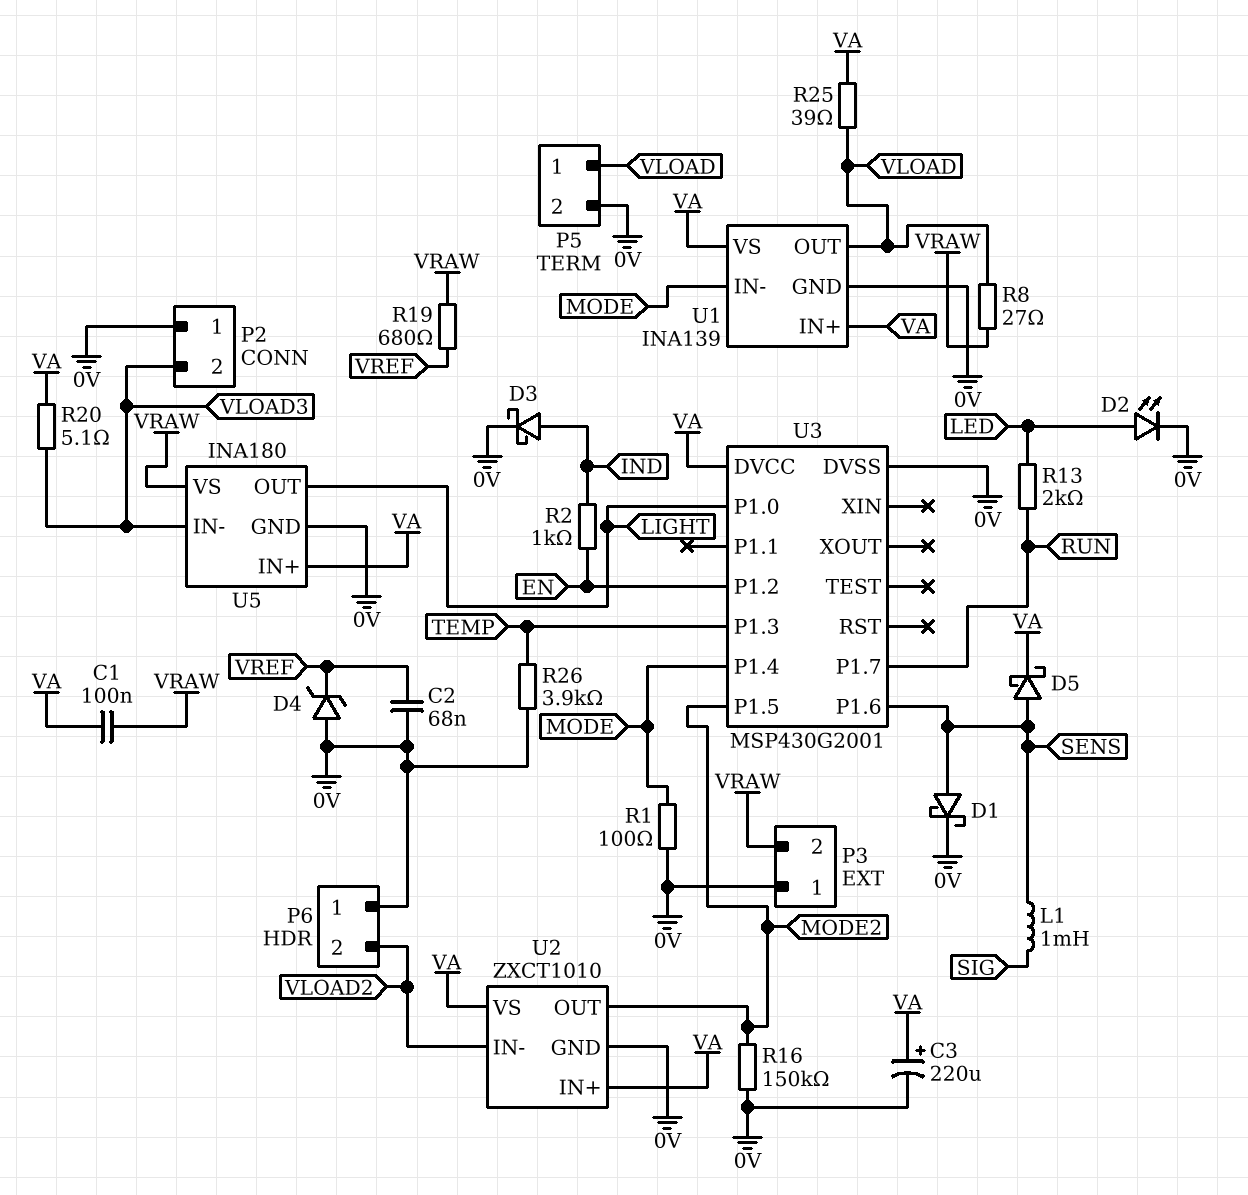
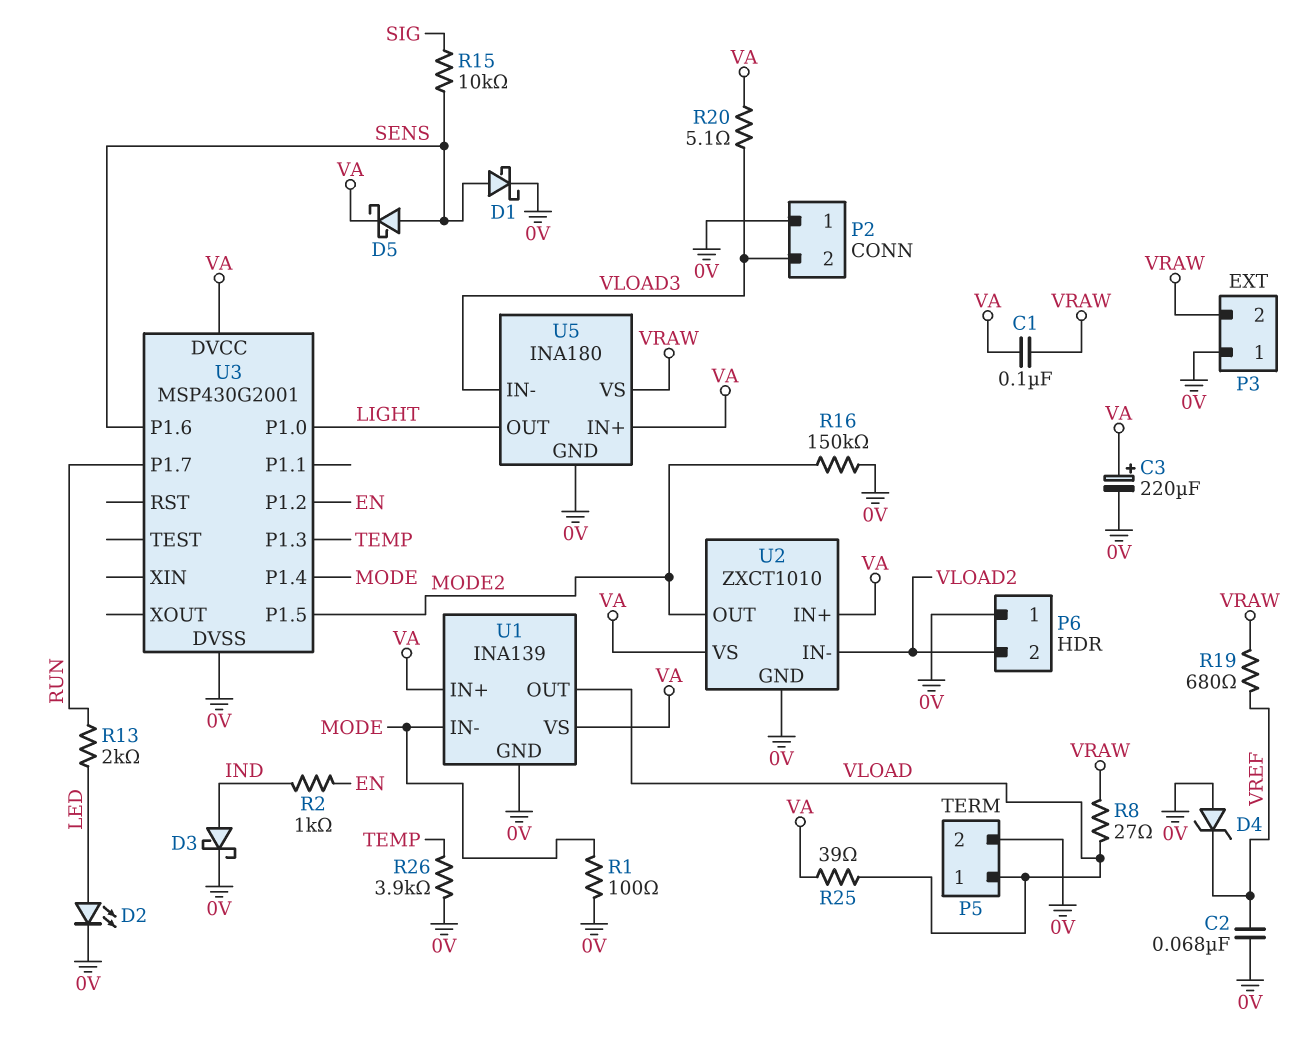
L1: 1mH (SENS, SIG) -> none
R15: none -> 10k (SENS, SIG)

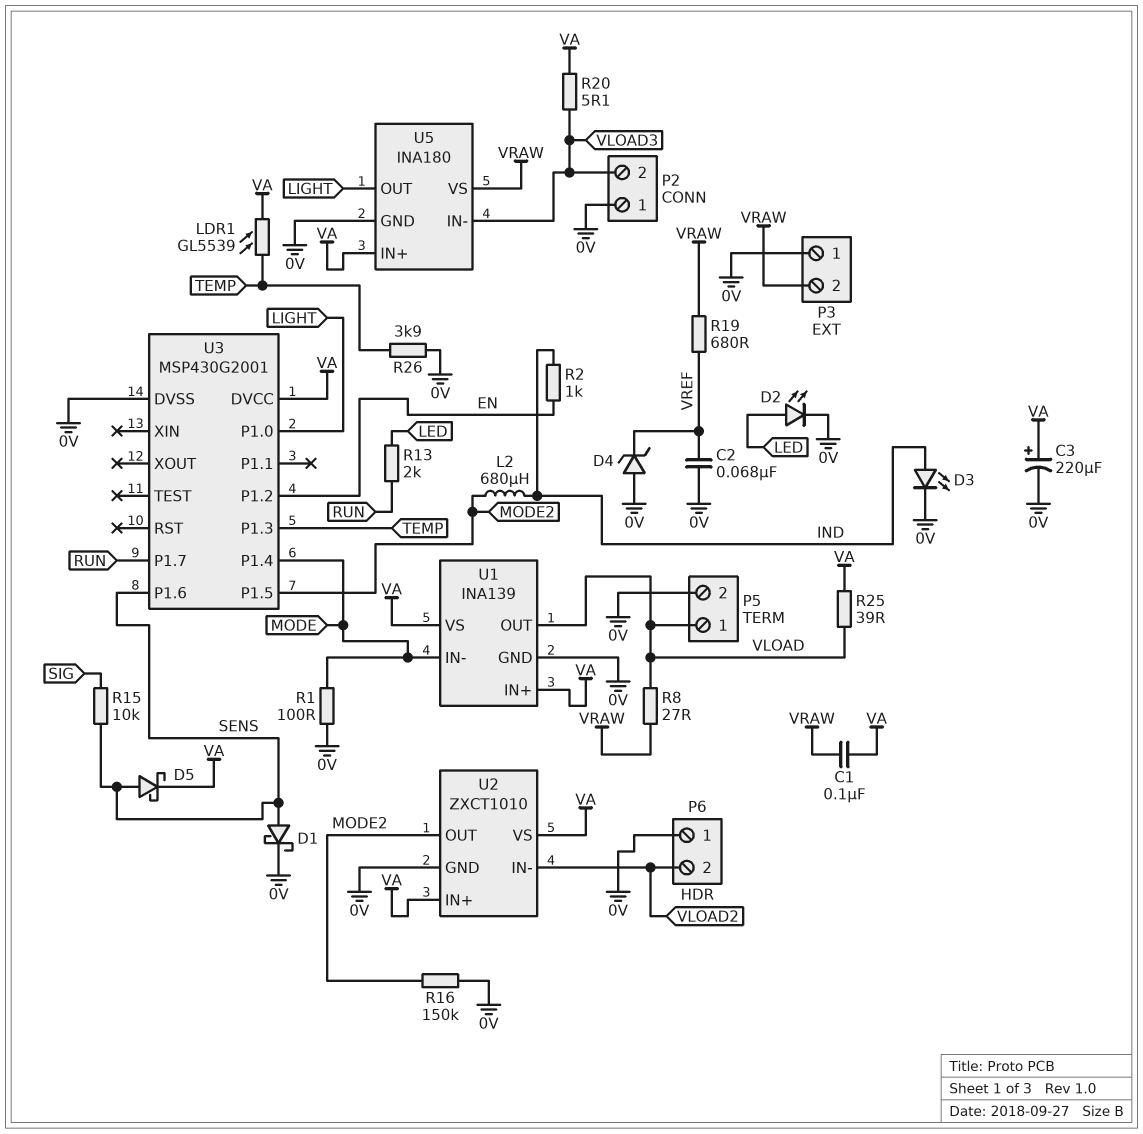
D3: schottky (A IND, K 0V) -> LED (A IND, K 0V)
L2: none -> 680uH (IND, MODE2)
LDR1: none -> GL5539 (TEMP, VA)

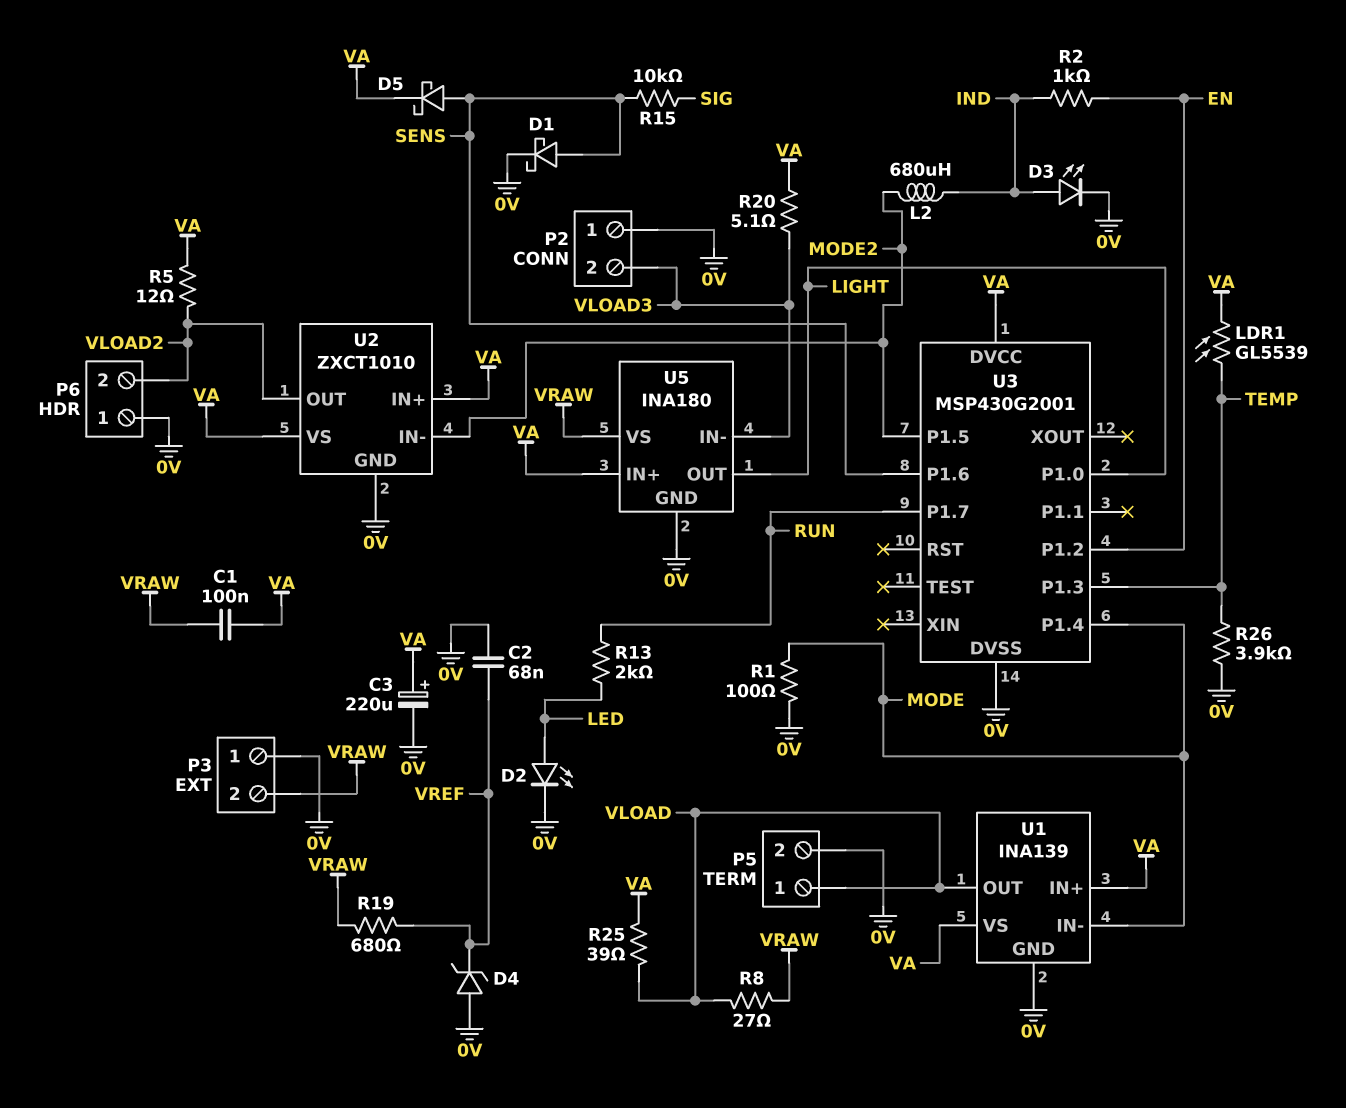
R5: none -> 12 (VA, VLOAD2)
R16: 150k (0V, MODE2) -> none
U2 pin IN-: VLOAD2 -> MODE2
U2 pin OUT: MODE2 -> VLOAD2

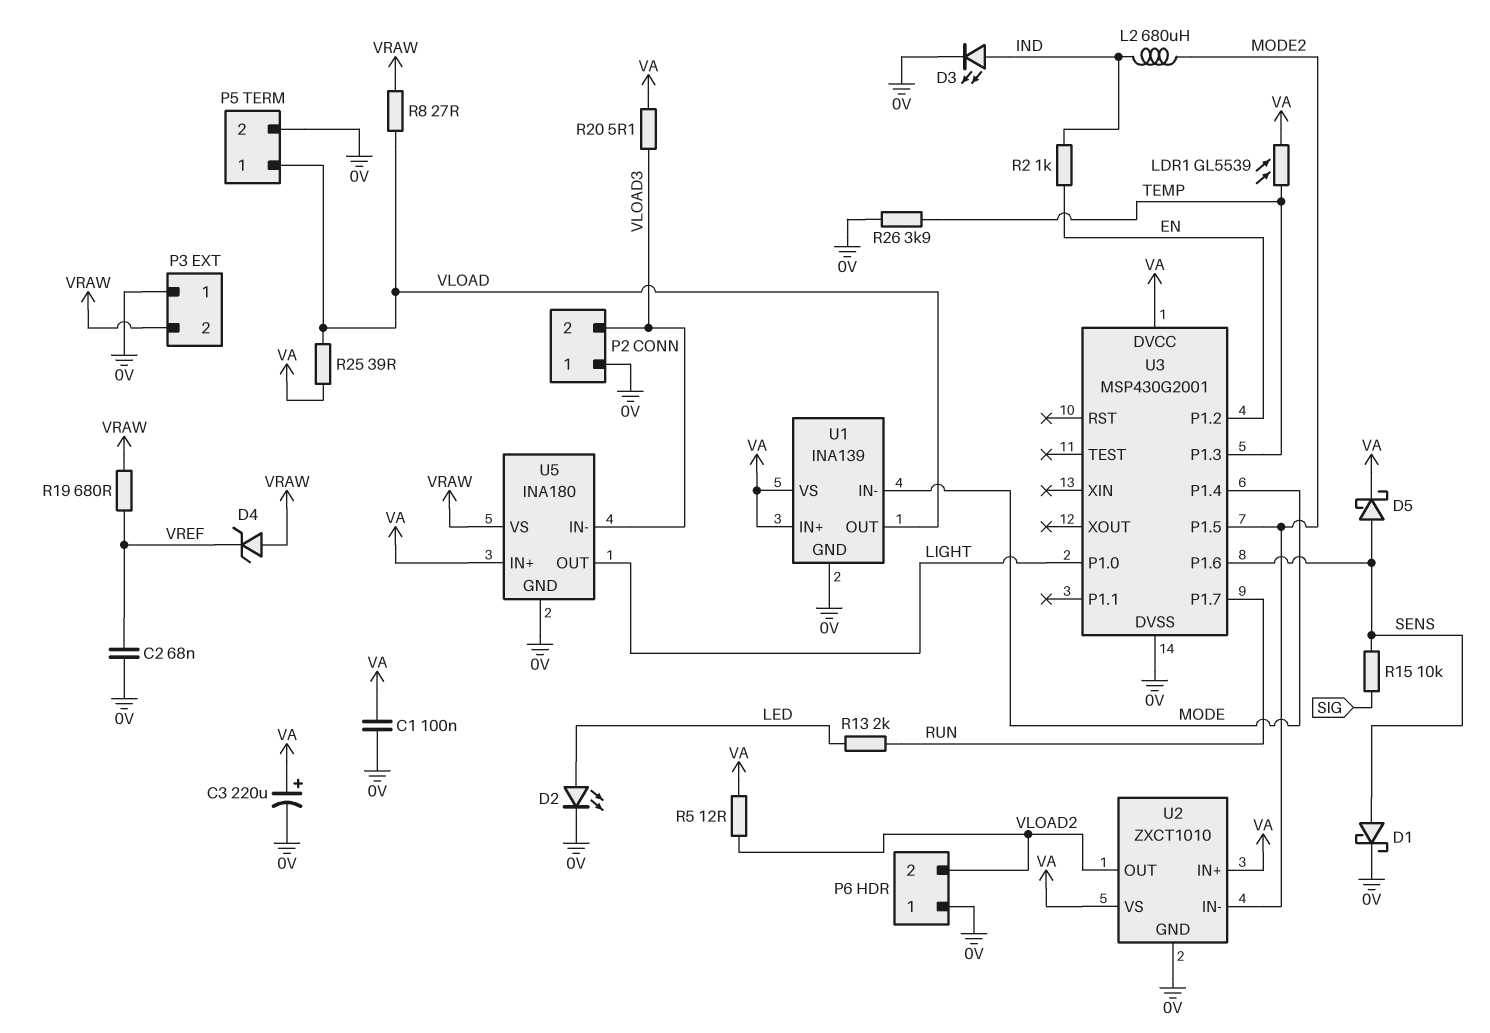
C1: 100nF (VA, VRAW) -> 100nF (0V, VA)
D4: zener (A 0V, K VREF) -> zener (A VRAW, K VREF)
R1: 100 (0V, MODE) -> none

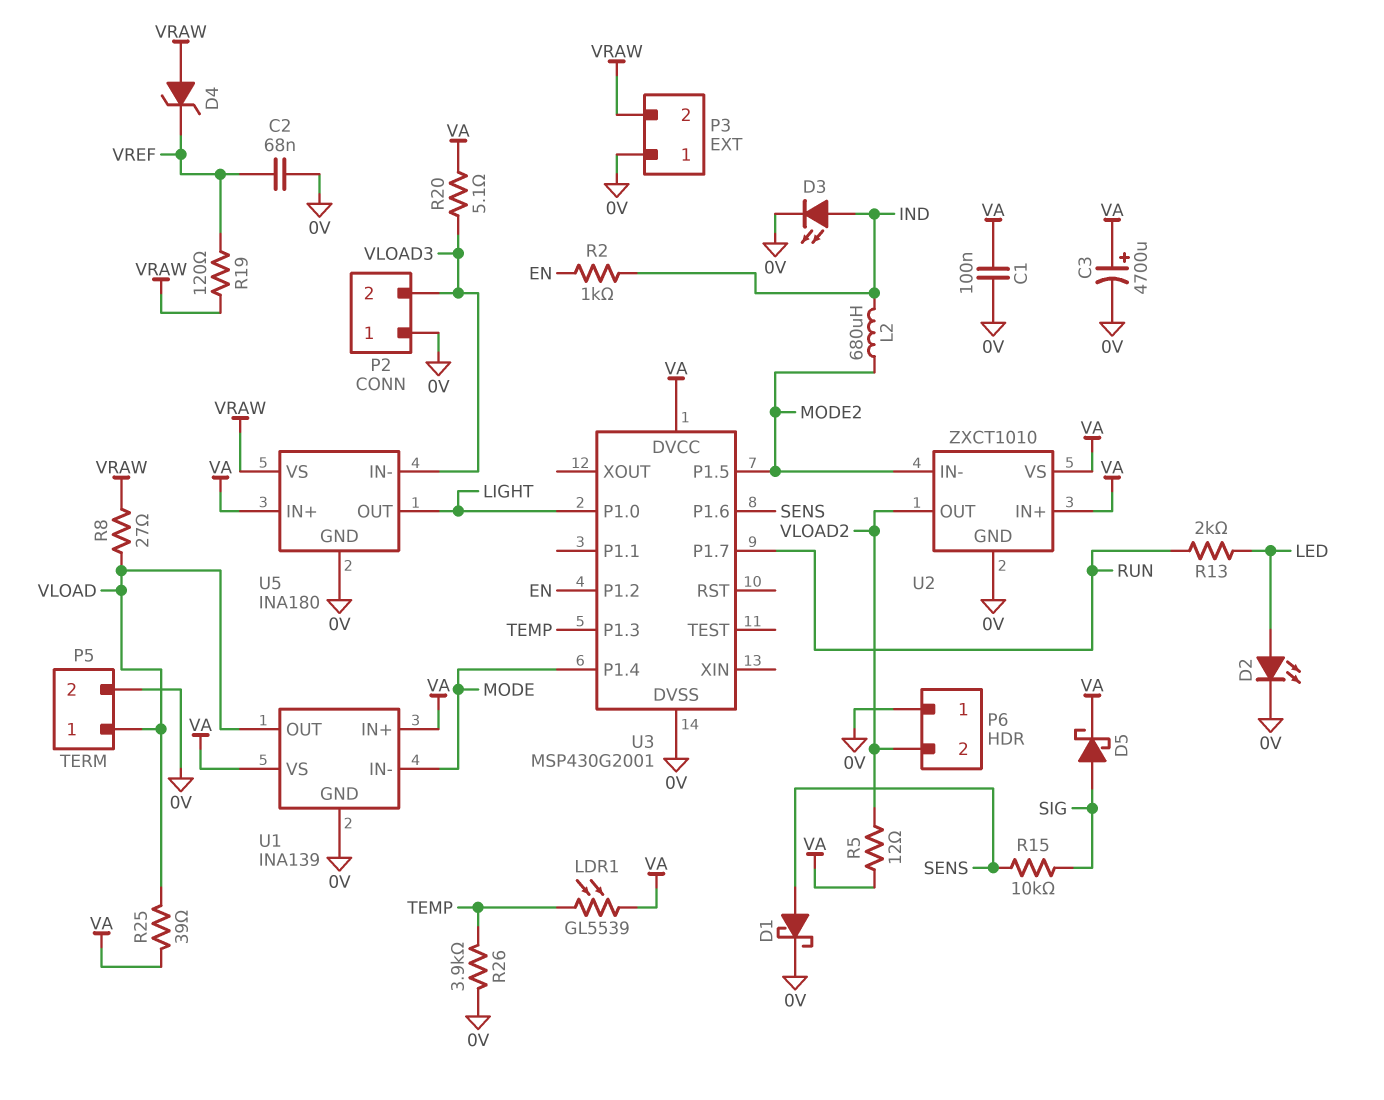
C3: 220uF (plus VA, minus 0V) -> 4700uF (plus VA, minus 0V)
D5: schottky (A SENS, K VA) -> schottky (A SIG, K VA)
R19: 680 (VRAW, VREF) -> 120 (VRAW, VREF)

